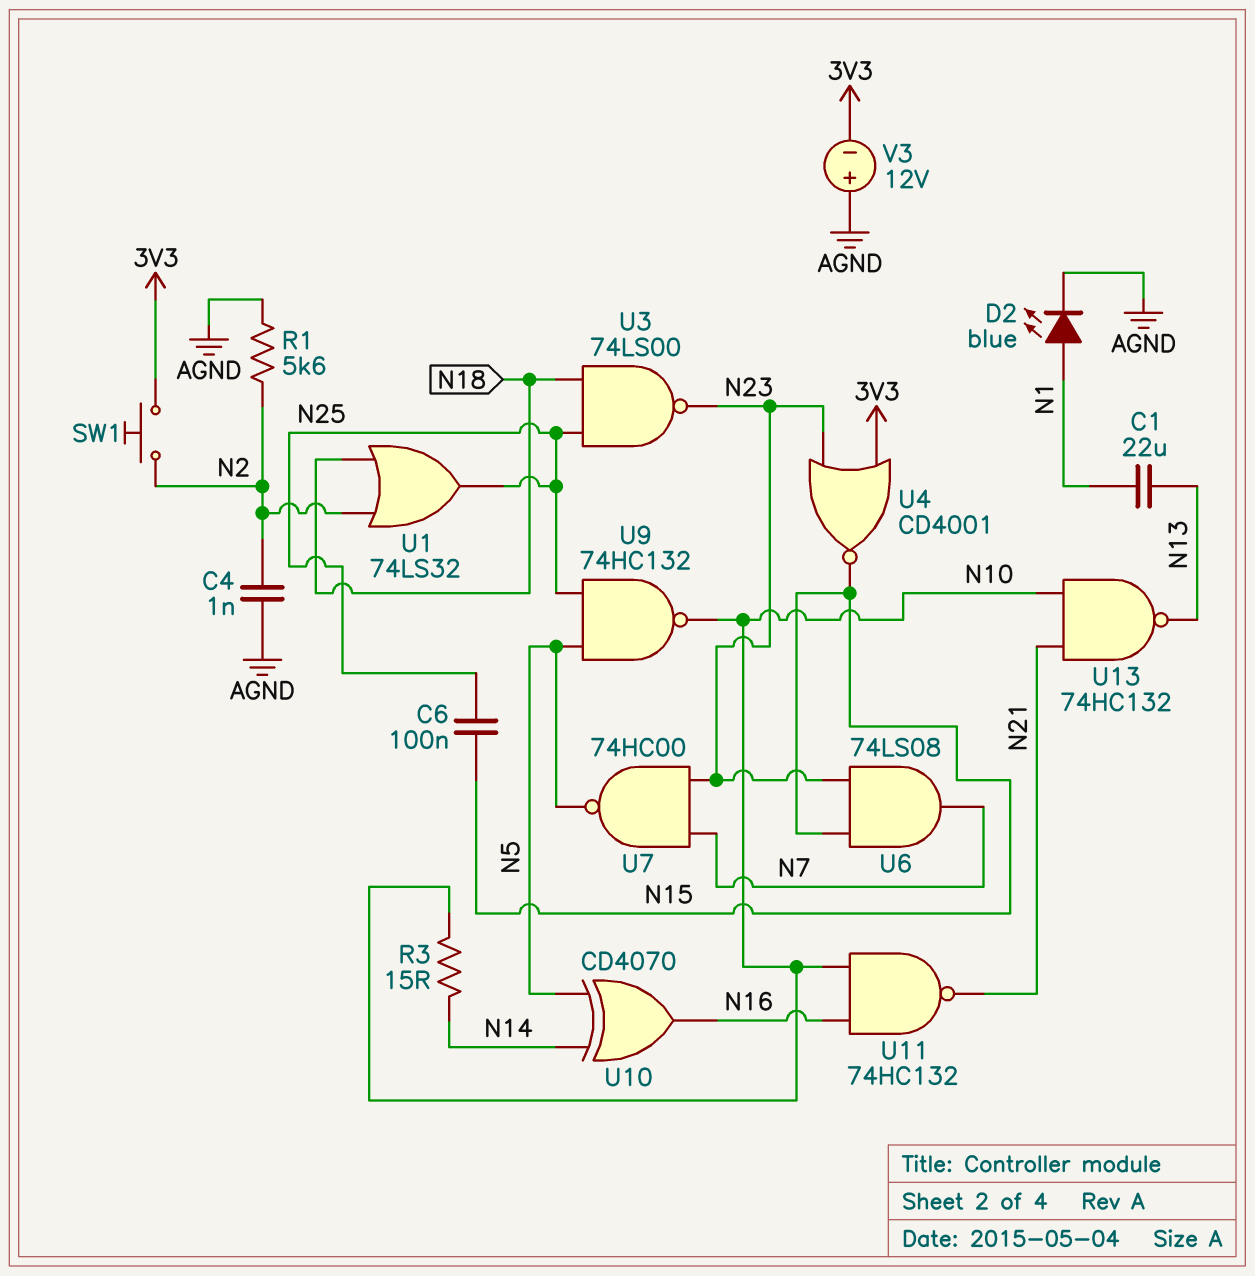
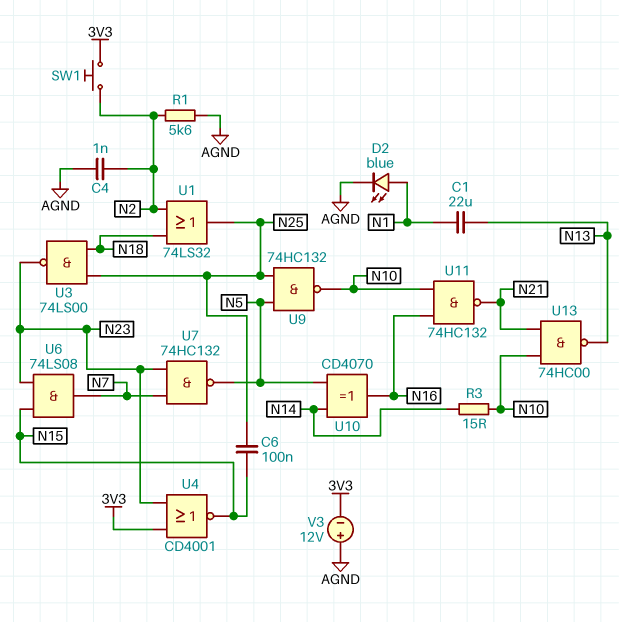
U7: NAND 74HC00 (in N7, in N23, out N5) -> NAND 74HC132 (in N7, in N23, out N5)
U13: NAND 74HC132 (in N10, in N21, out N13) -> NAND 74HC00 (in N10, in N21, out N13)

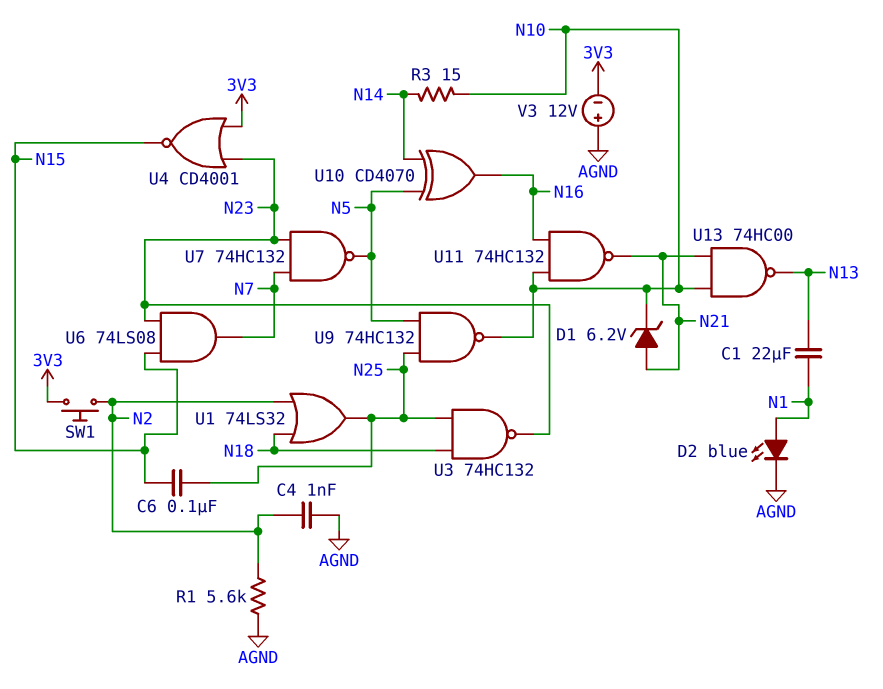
D1: none -> zener 6.2V (A N21, K N10)
U3: NAND 74LS00 (in N18, in N25, out N23) -> NAND 74HC132 (in N18, in N25, out N23)

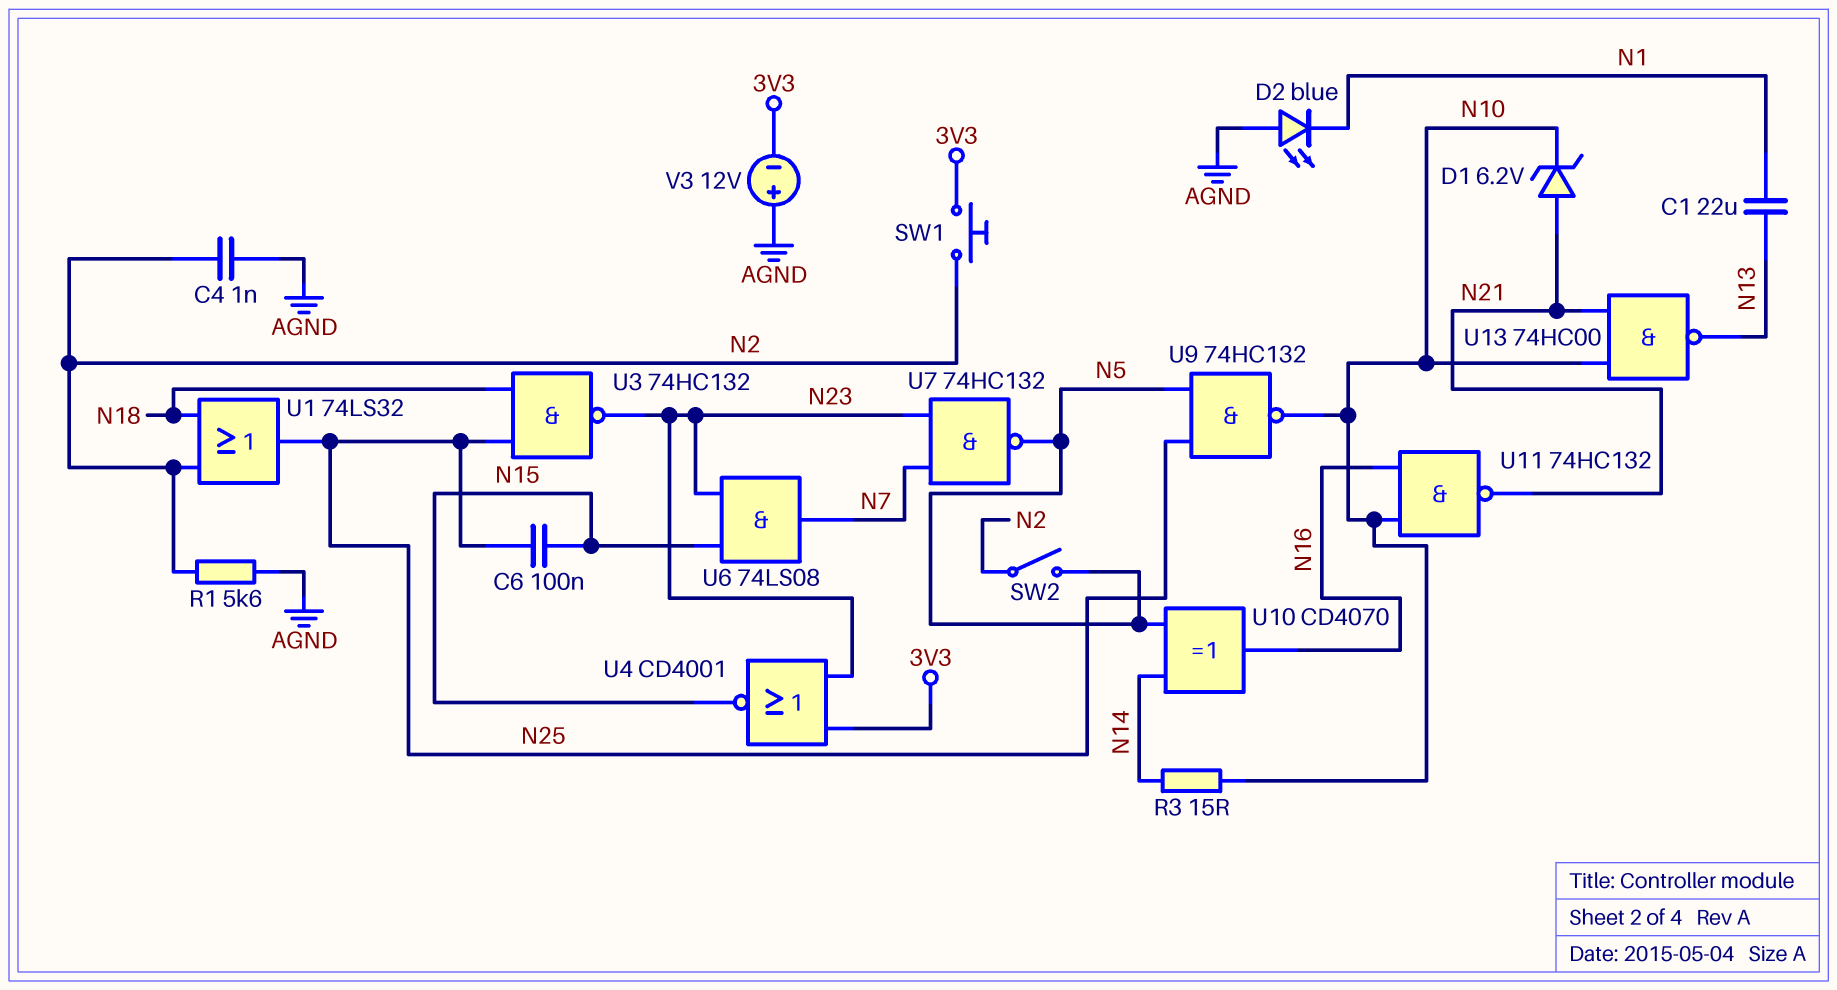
D2: LED blue (A N1, K AGND) -> LED blue (A AGND, K N1)
SW2: none -> switch (N2, N5)

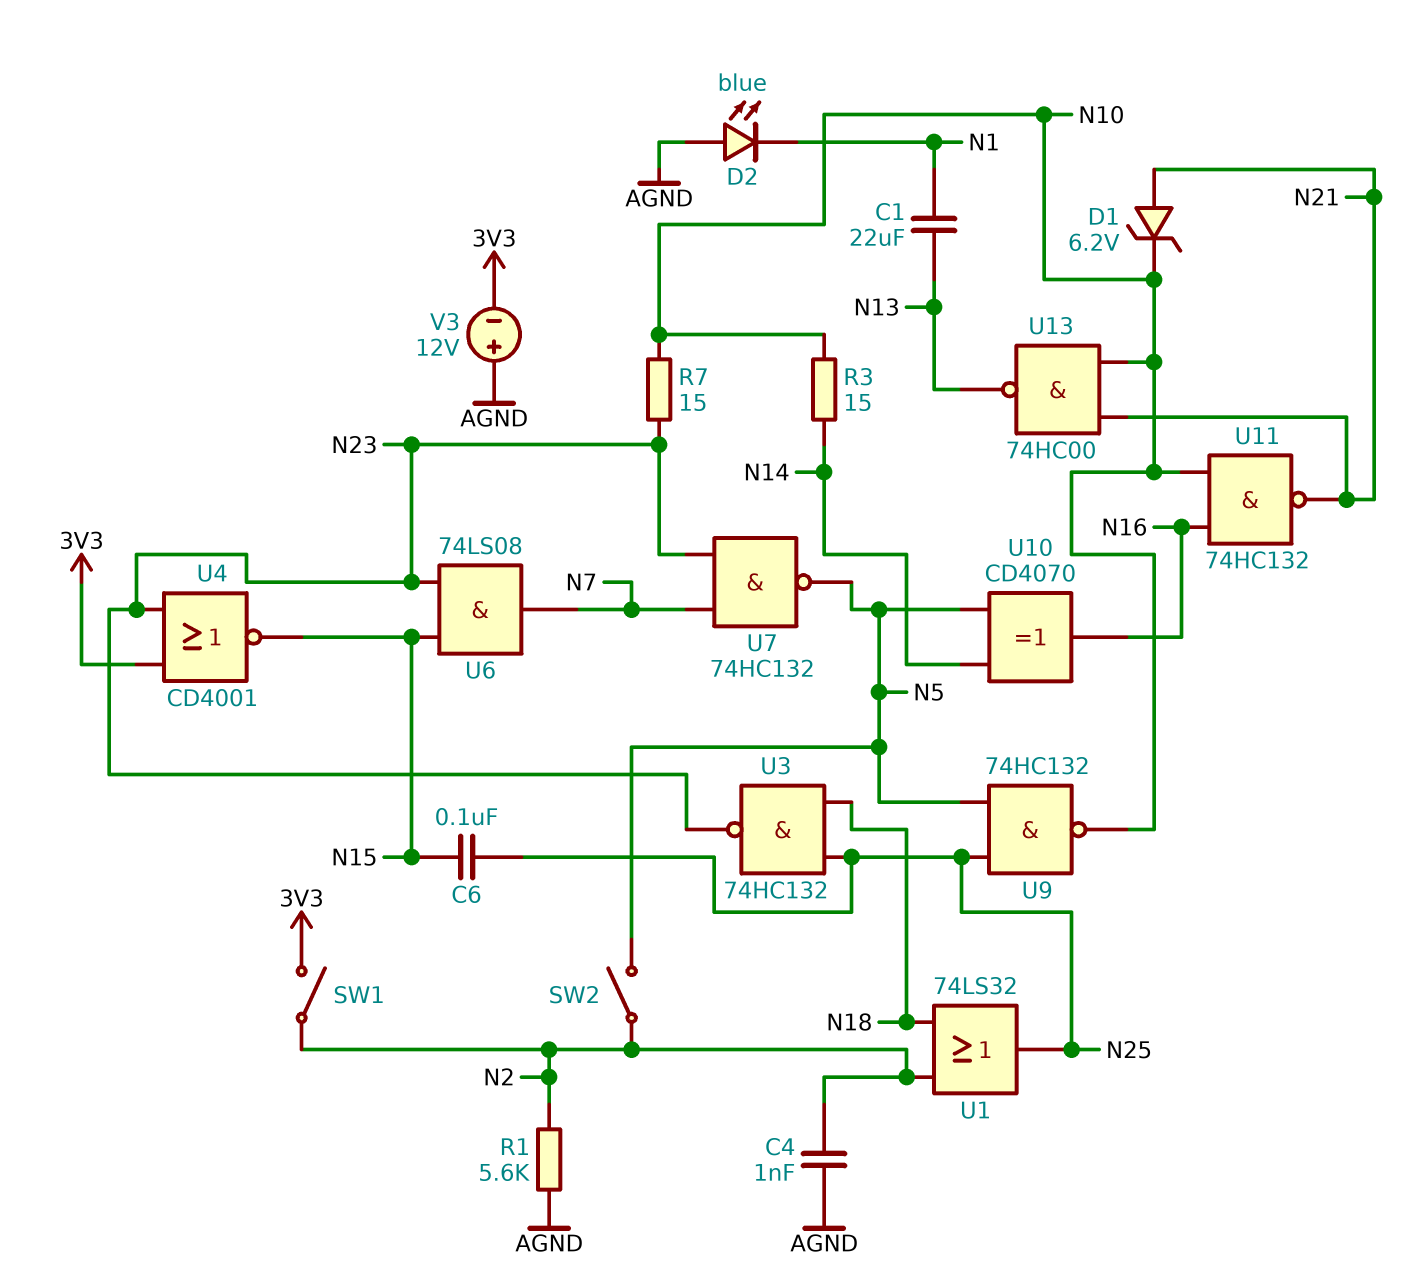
R7: none -> 15 (N10, N23)
SW1: button (3V3, N2) -> switch (3V3, N2)

